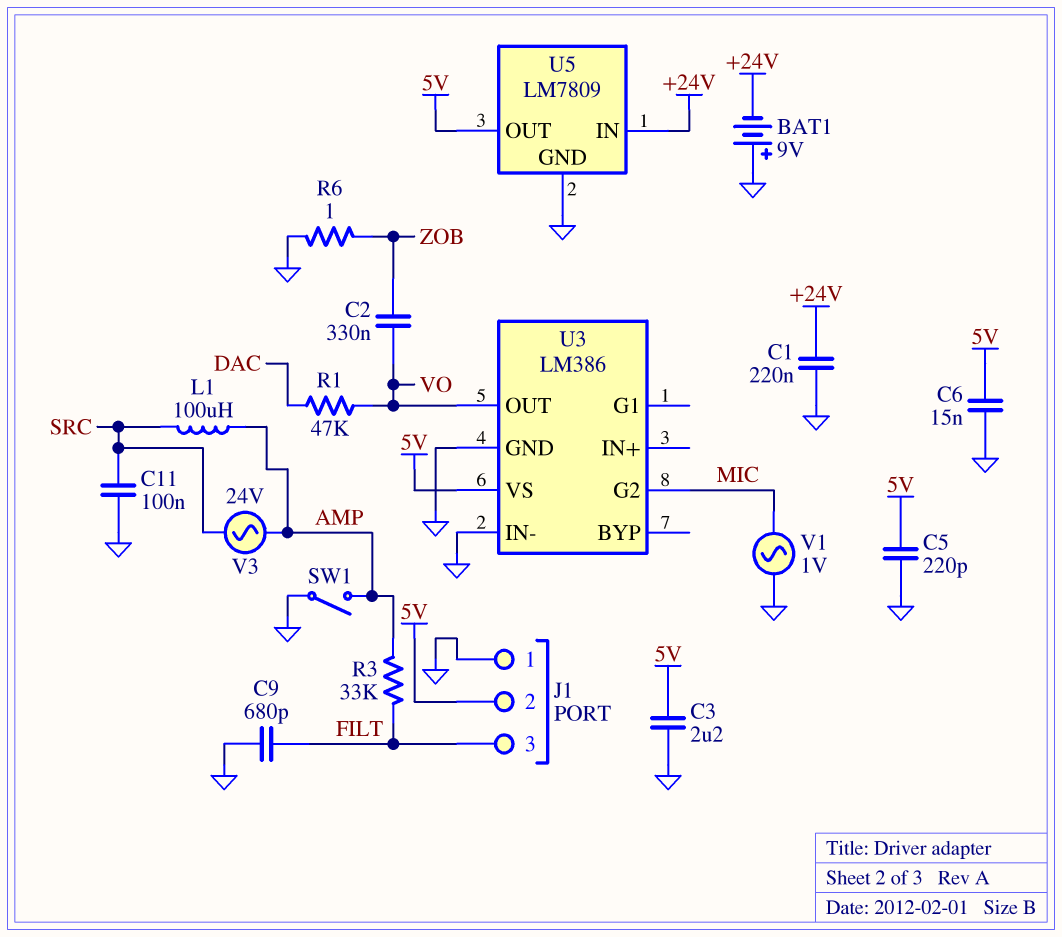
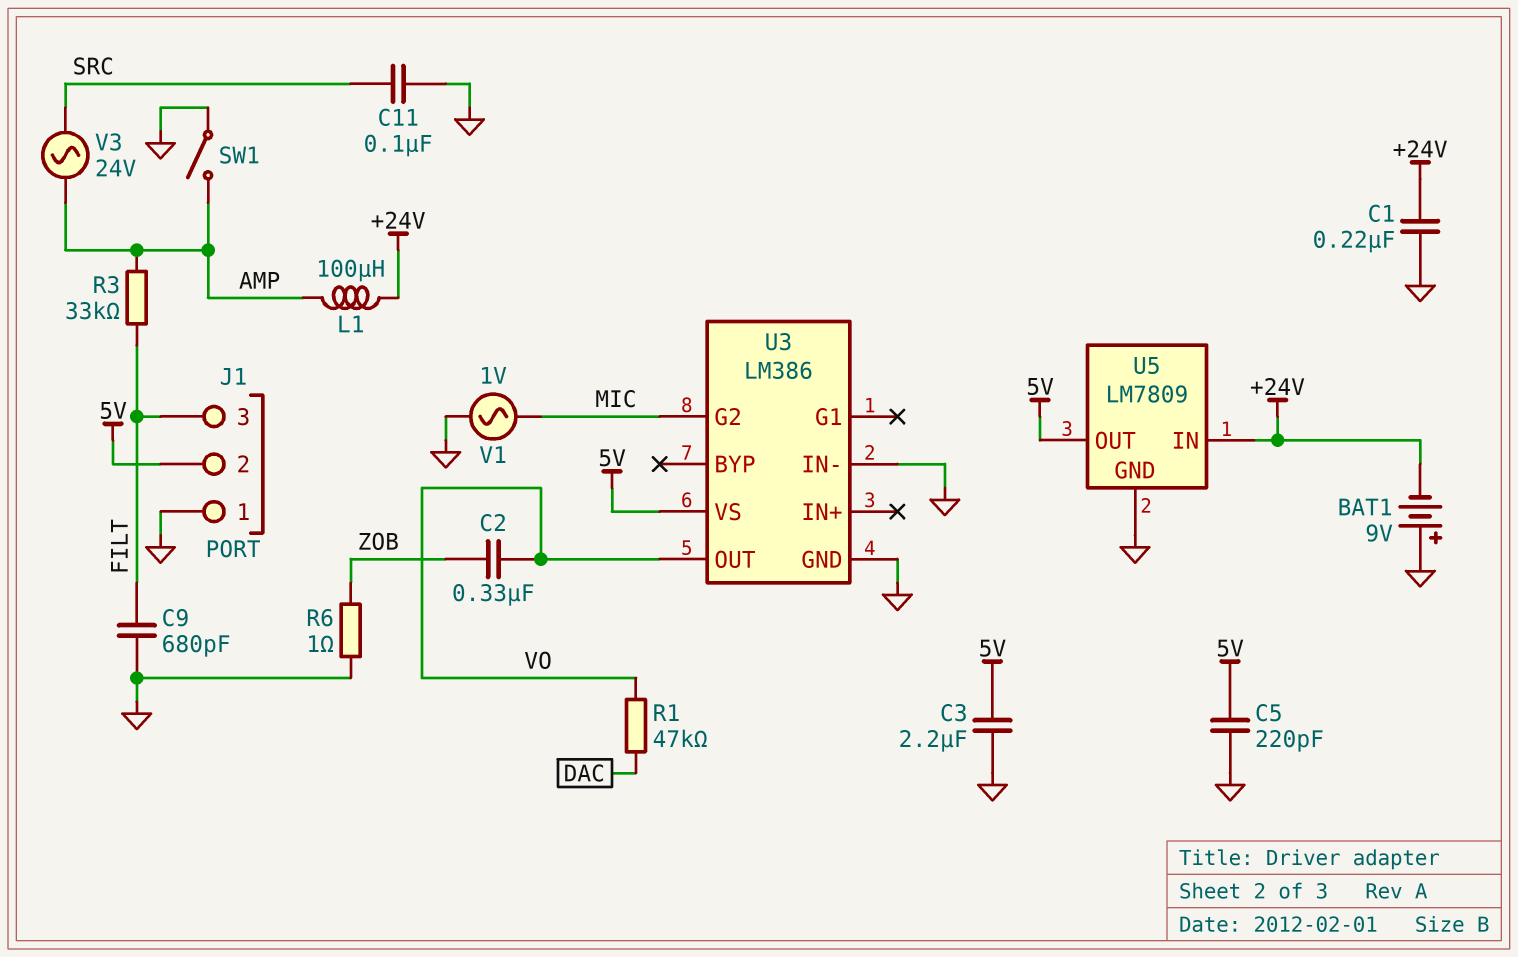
C6: 15nF (5V, GND) -> none
L1: 100uH (AMP, SRC) -> 100uH (+24V, AMP)

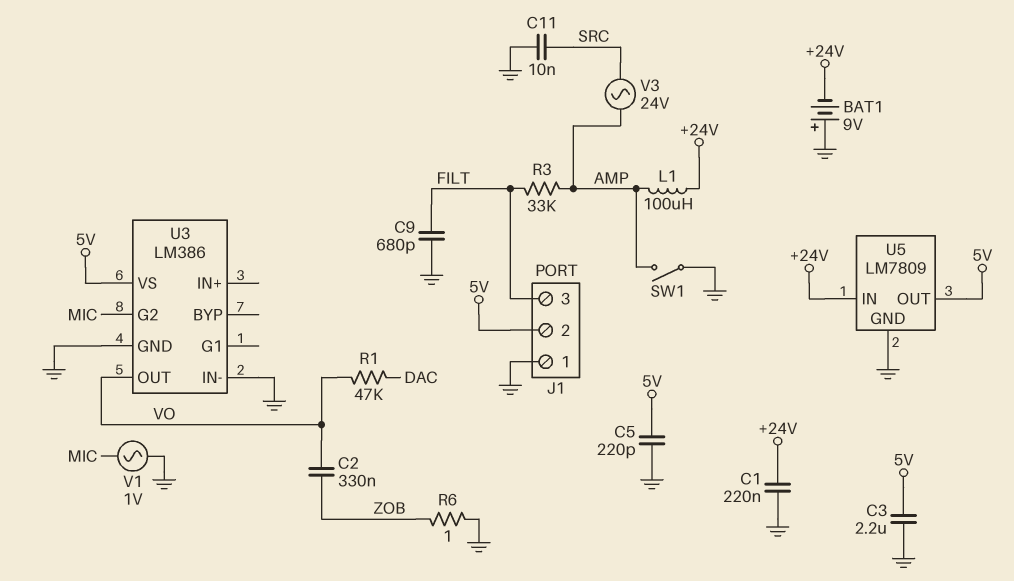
C11: 100nF (GND, SRC) -> 10nF (GND, SRC)

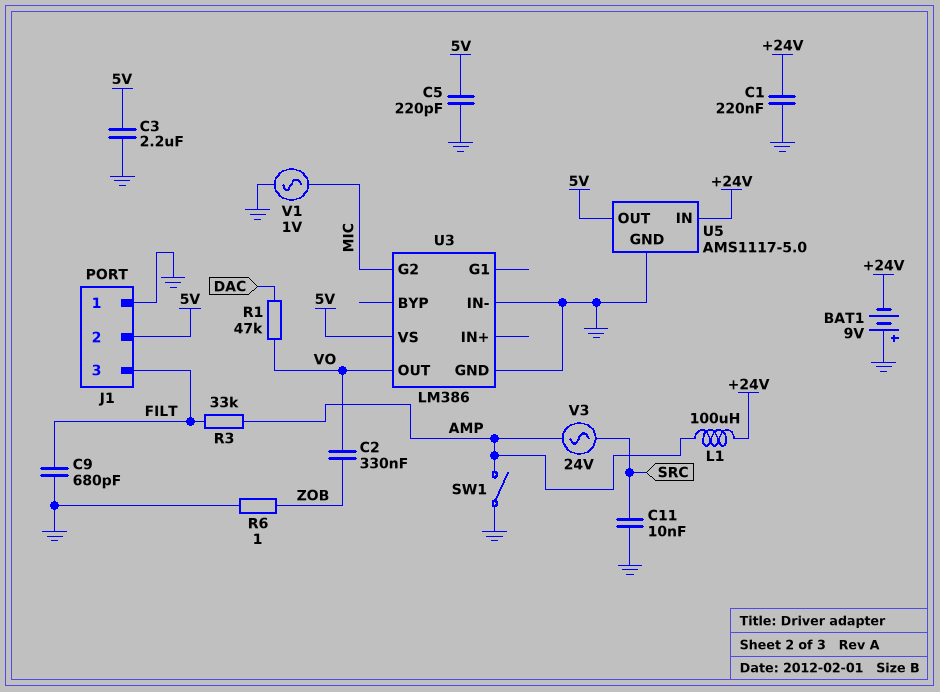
U5: LM7809 -> AMS1117-5.0

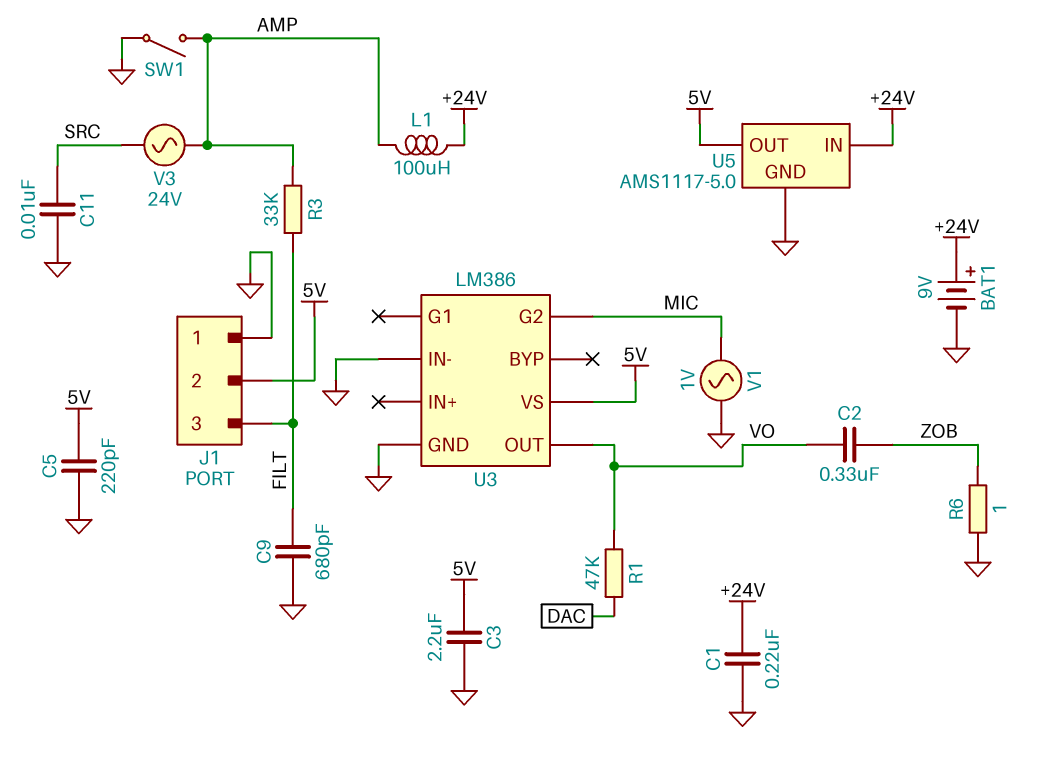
BAT1: 9V (plus GND, minus +24V) -> 9V (plus +24V, minus GND)

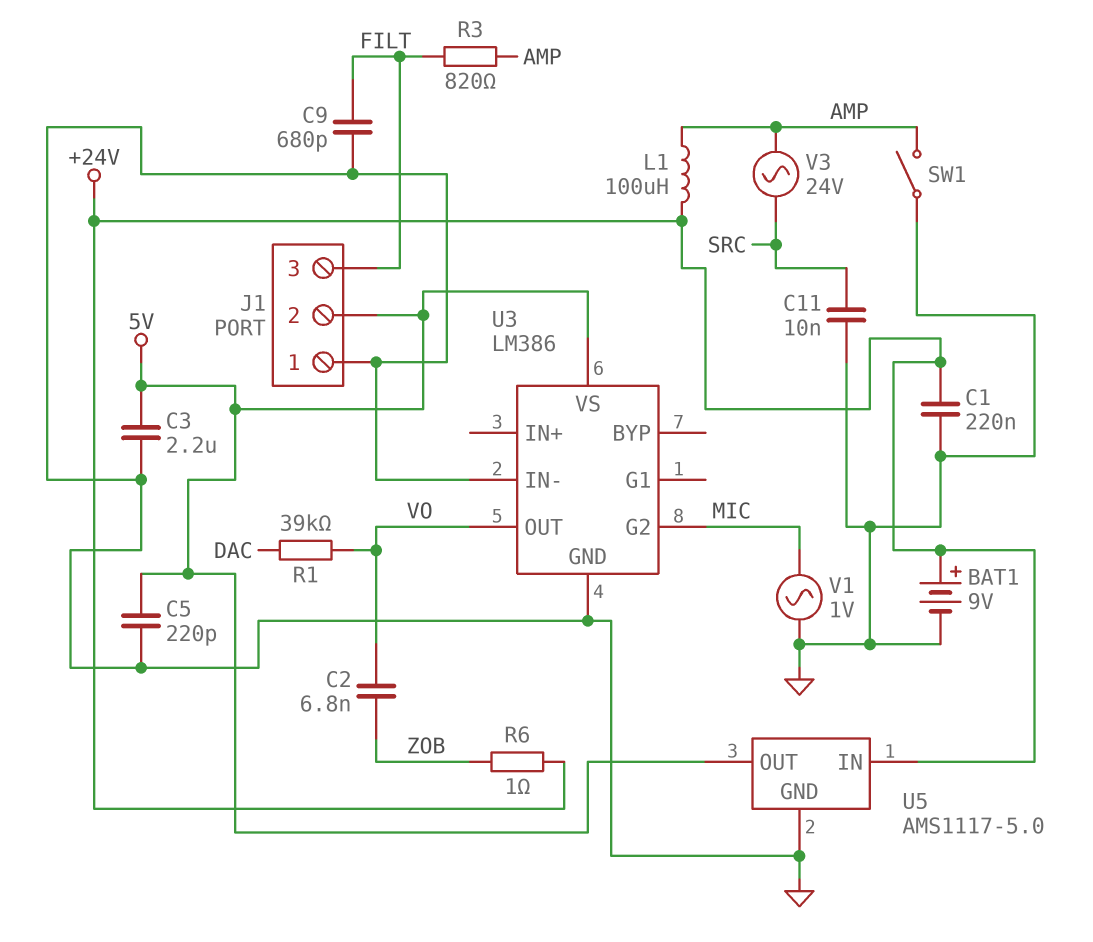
C2: 330nF (VO, ZOB) -> 6.8nF (VO, ZOB)
R1: 47k (DAC, VO) -> 39k (DAC, VO)
R3: 33k (AMP, FILT) -> 820 (AMP, FILT)
R6: 1 (GND, ZOB) -> 1 (+24V, ZOB)

